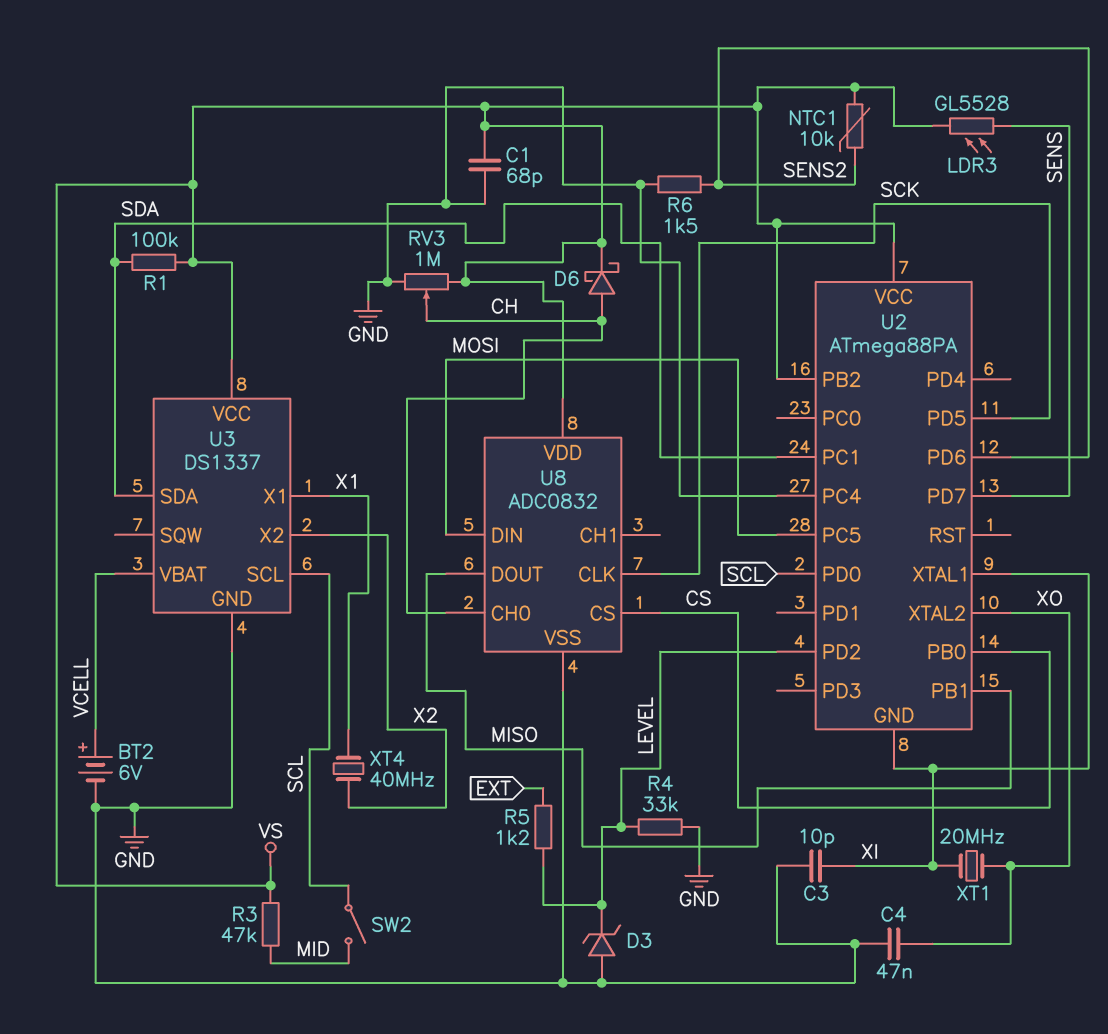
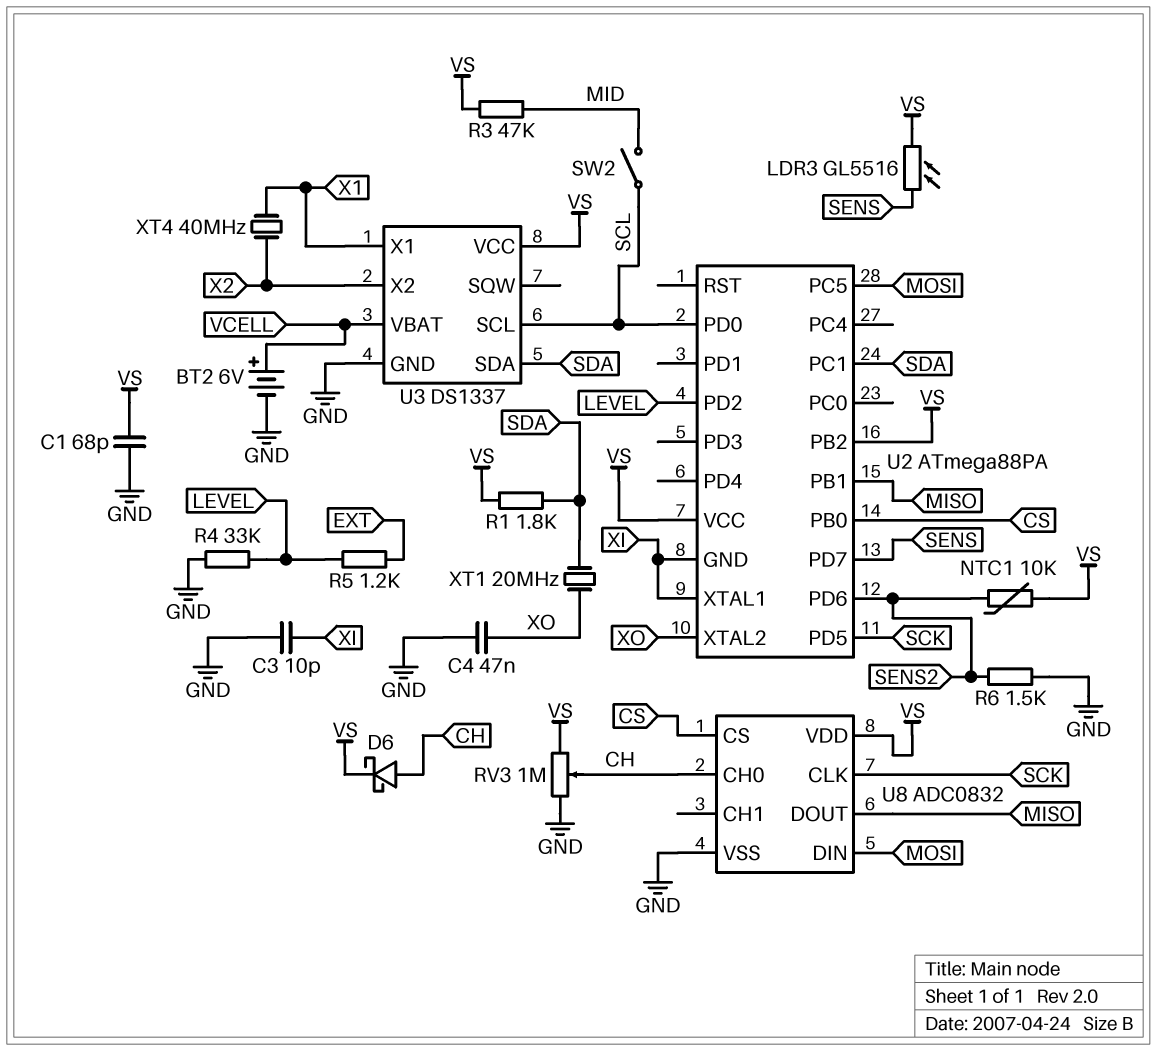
D3: zener (A GND, K LEVEL) -> none
LDR3: GL5528 (SENS, VS) -> GL5516 (SENS, VS)
R1: 100k (SDA, VS) -> 1.8k (SDA, VS)
U2 pin PC4: GND -> none
XT1: 20MHz (XI, XO) -> 20MHz (SDA, XO)

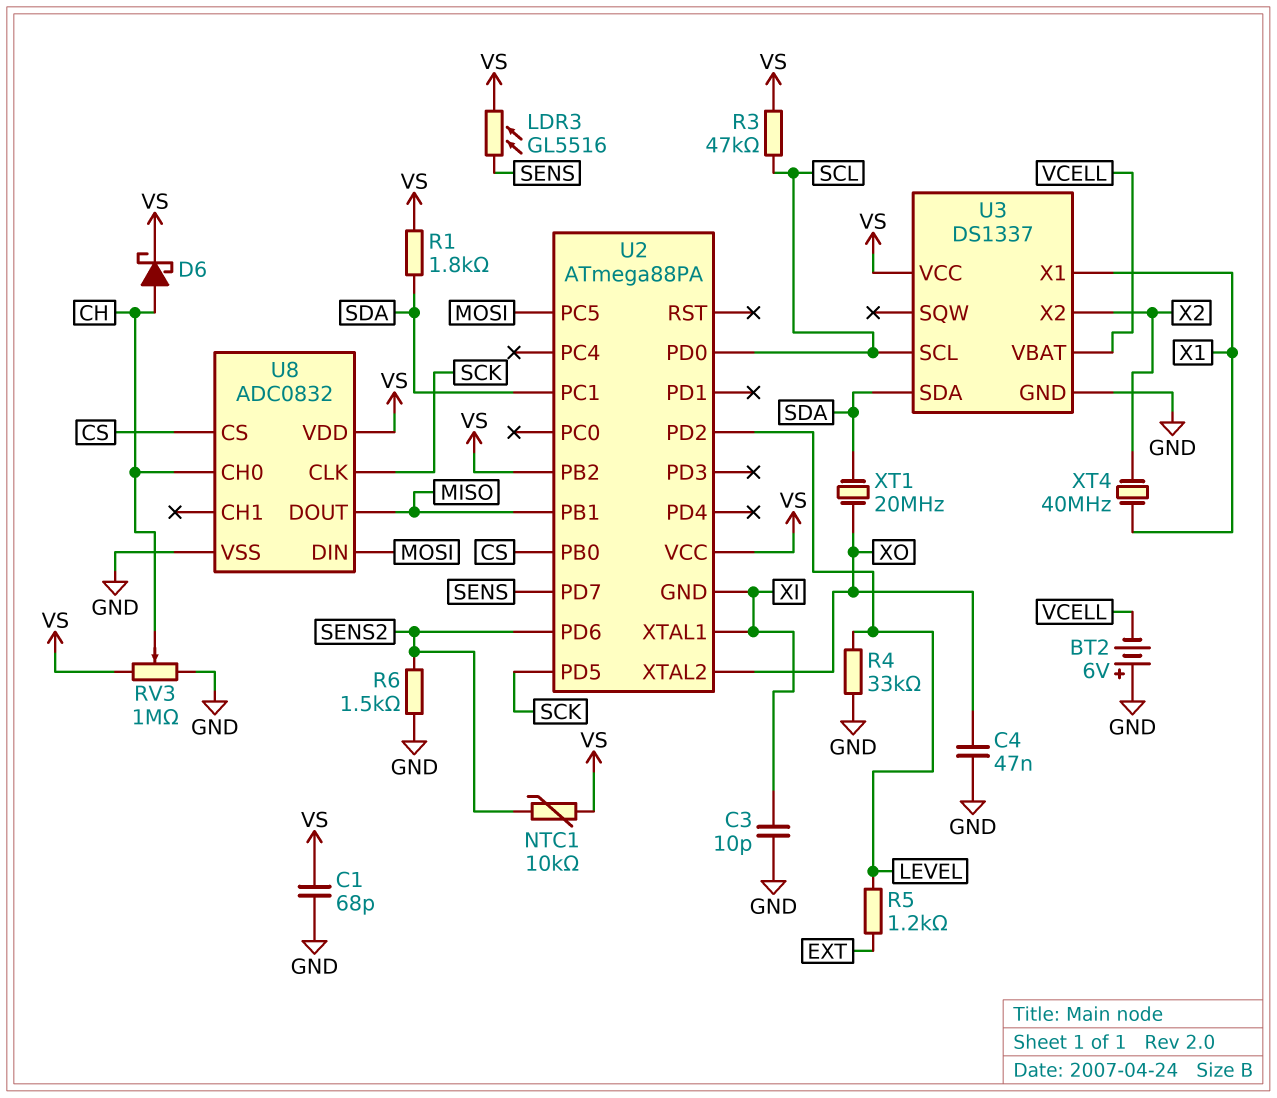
BT2: 6V (plus VCELL, minus GND) -> 6V (plus GND, minus VCELL)
R3: 47k (MID, VS) -> 47k (SCL, VS)
SW2: switch (MID, SCL) -> none

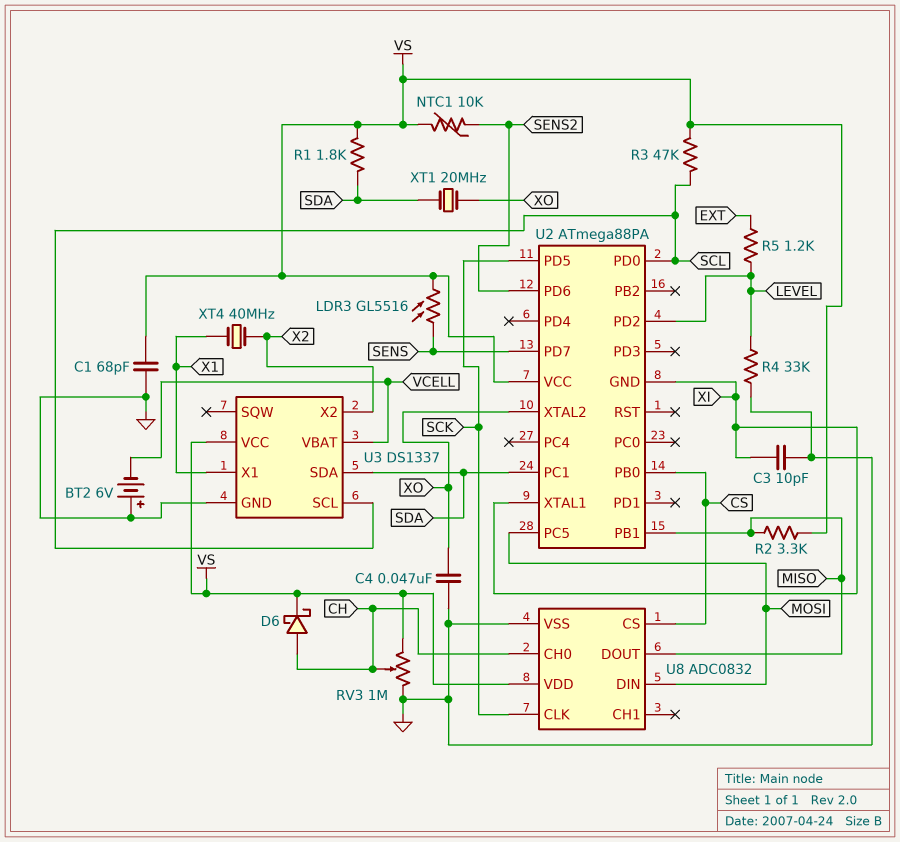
R2: none -> 3.3k (MISO, VS)
R6: 1.5k (GND, SENS2) -> none
U2 pin PB2: VS -> none

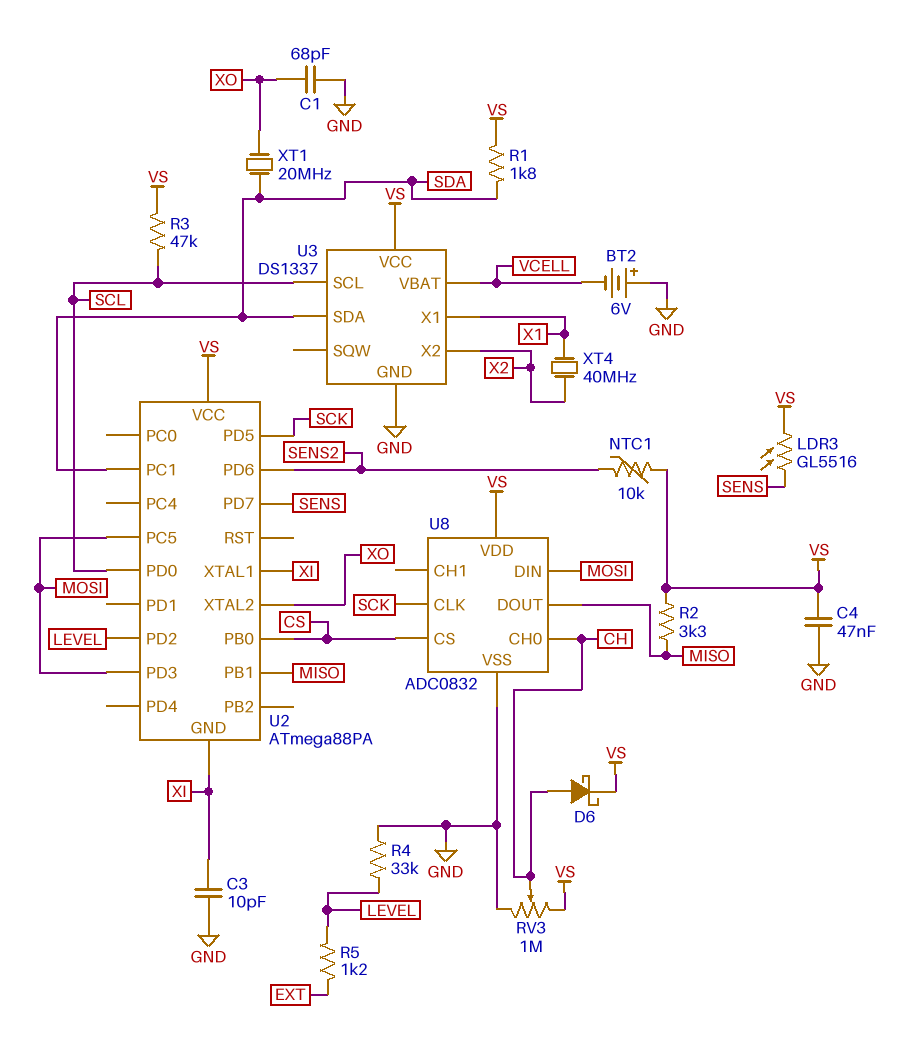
C1: 68pF (GND, VS) -> 68pF (GND, XO)
C4: 47nF (GND, XO) -> 47nF (GND, VS)
U2 pin PD3: none -> MOSI

